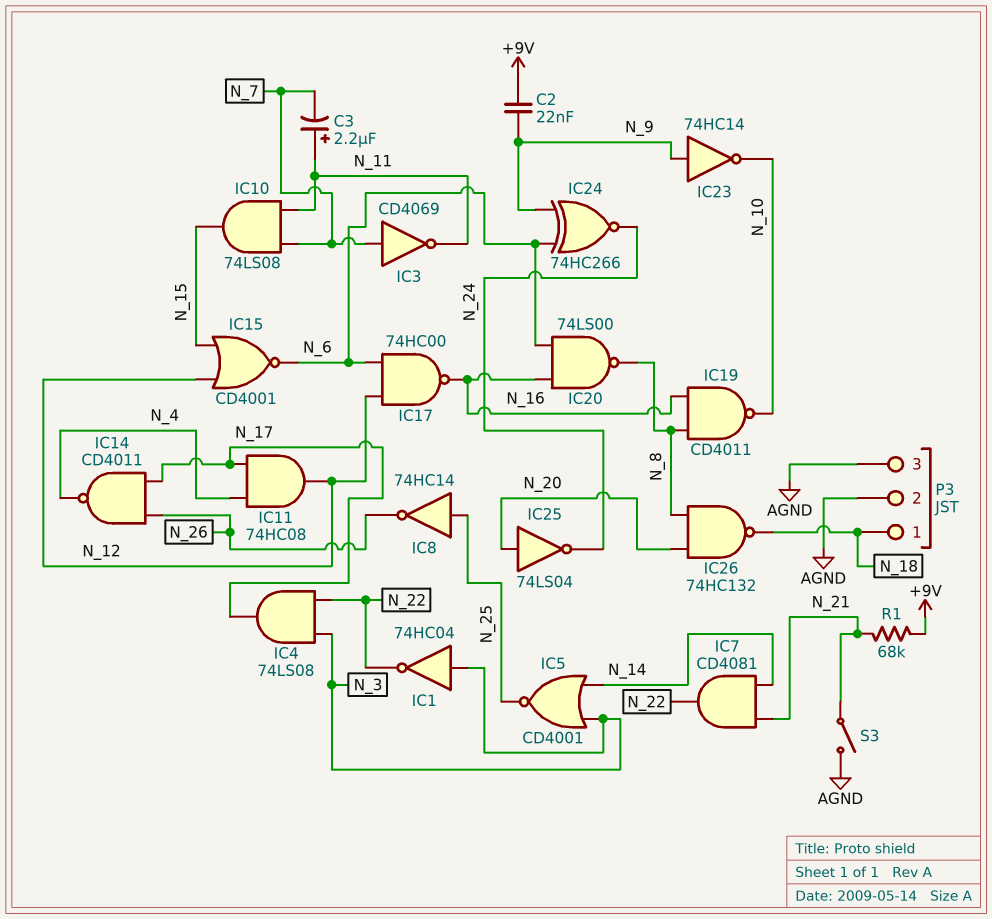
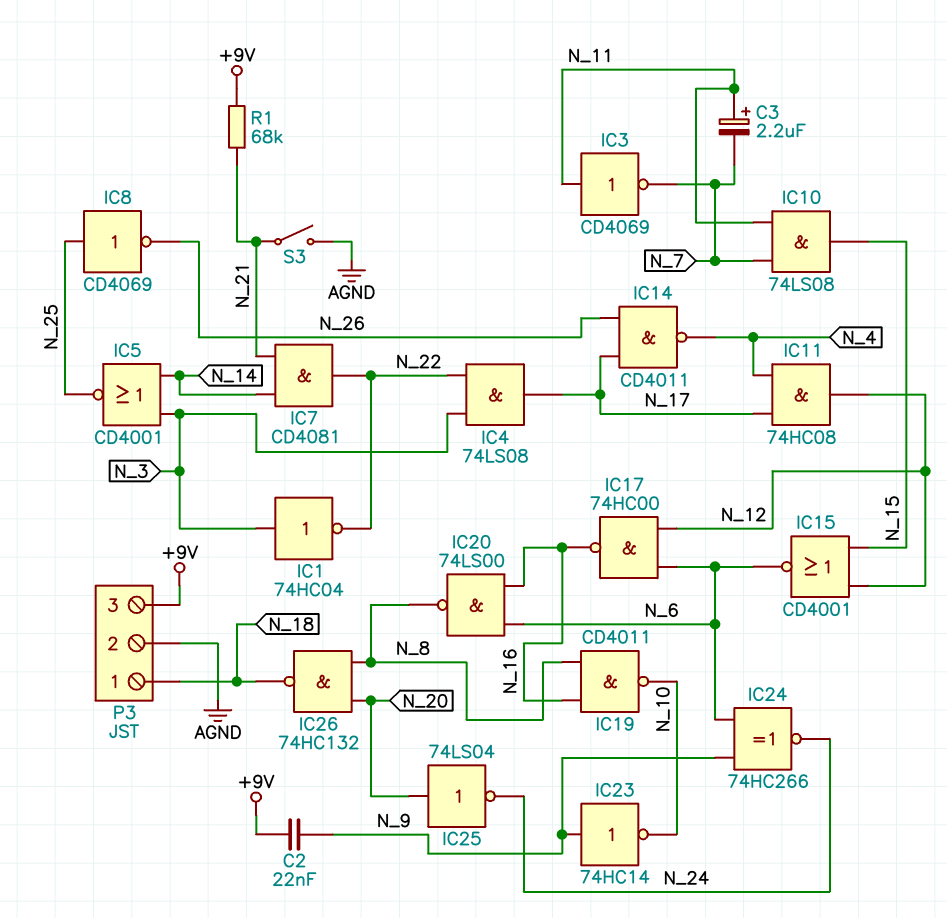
IC3: NOT CD4069 (in N_7, out N_11) -> NOT CD4069 (in N_11, out N_7)
IC8: NOT 74HC14 (in N_25, out N_26) -> NOT CD4069 (in N_25, out N_26)
P3 pin 3: AGND -> +9V

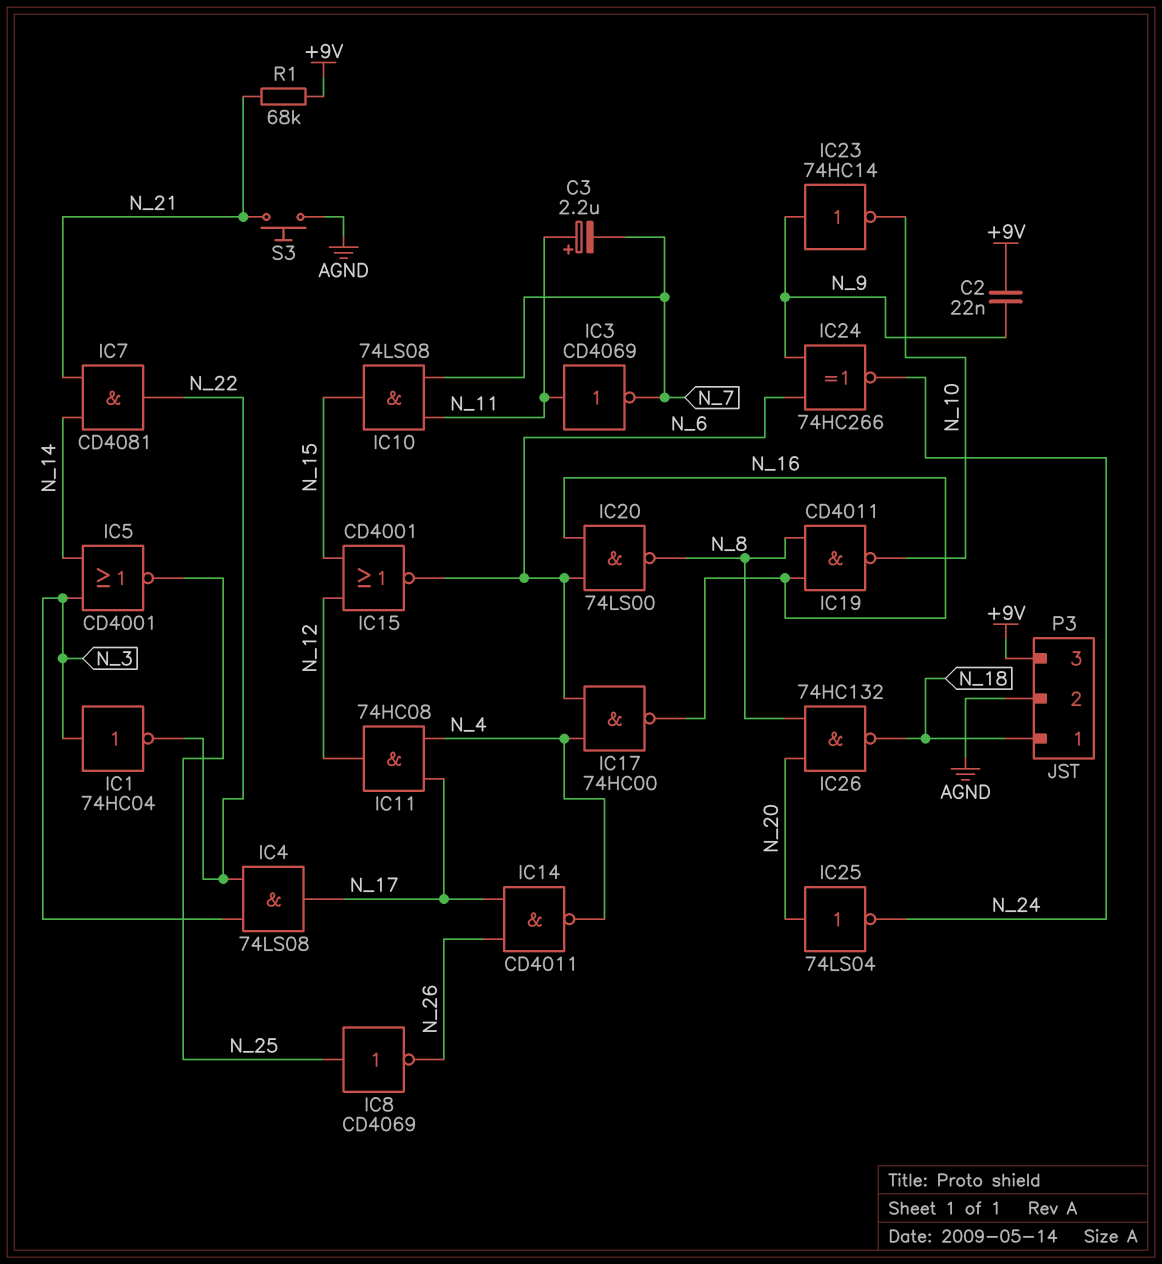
IC17: NAND 74HC00 (in N_6, in N_12, out N_16) -> NAND 74HC00 (in N_4, in N_6, out N_16)
S3: switch (AGND, N_21) -> button (AGND, N_21)

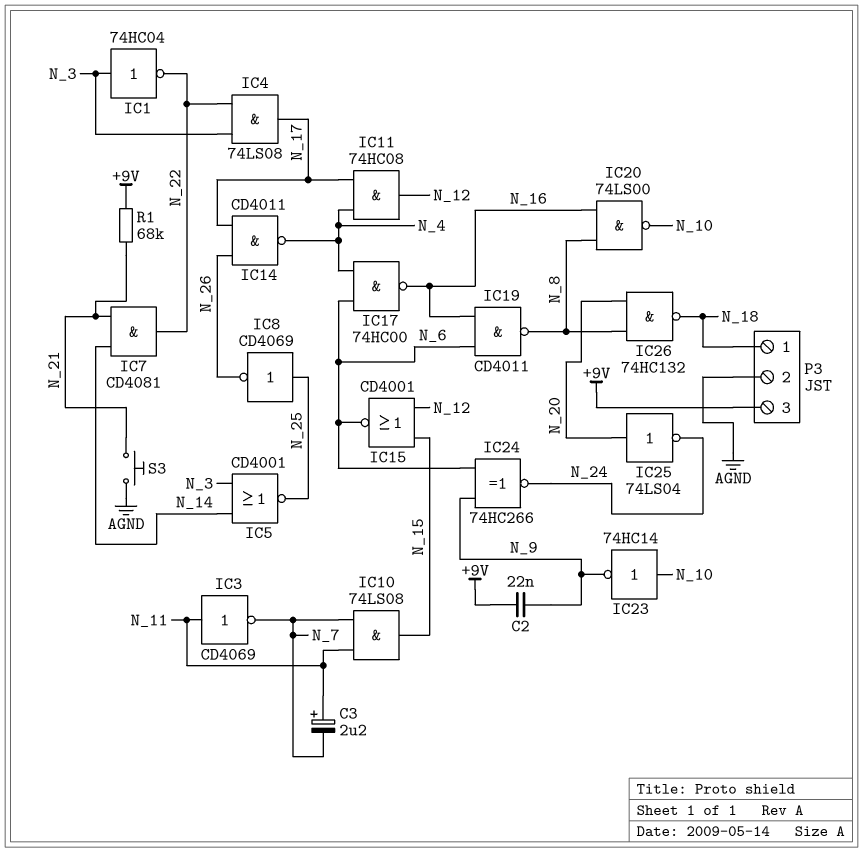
IC19: NAND CD4011 (in N_8, in N_16, out N_10) -> NAND CD4011 (in N_6, in N_16, out N_8)
IC20: NAND 74LS00 (in N_6, in N_16, out N_8) -> NAND 74LS00 (in N_8, in N_16, out N_10)
IC23: NOT 74HC14 (in N_9, out N_10) -> NOT 74HC14 (in N_10, out N_9)

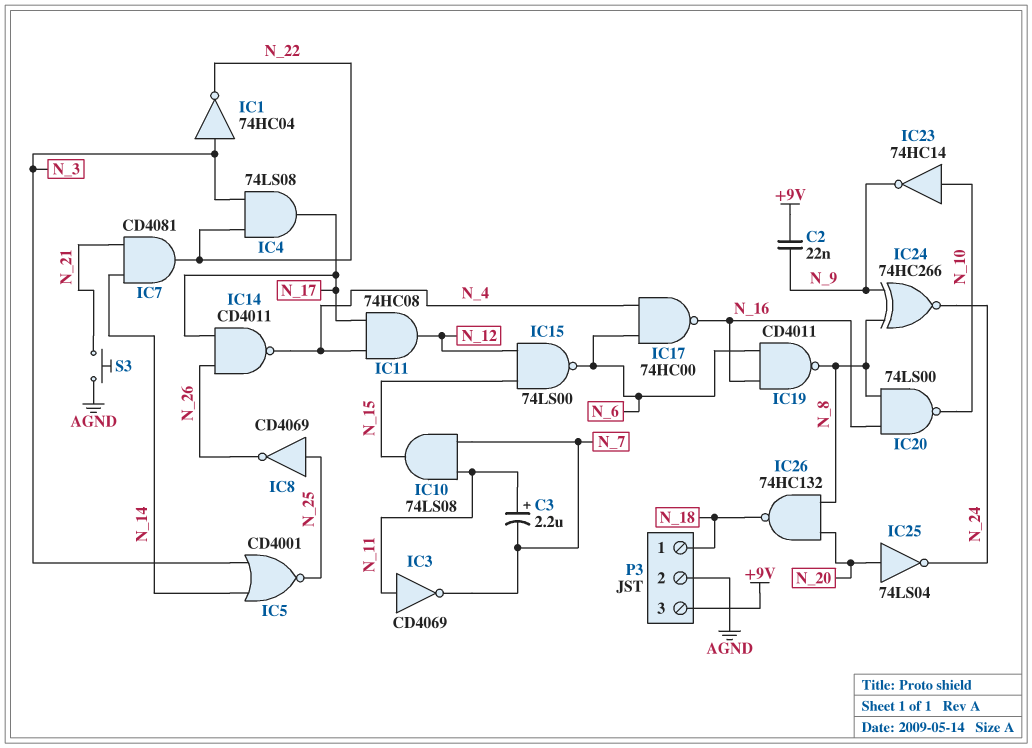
IC15: NOR CD4001 (in N_12, in N_15, out N_6) -> NAND 74LS00 (in N_12, in N_15, out N_6)
IC24: XNOR 74HC266 (in N_6, in N_9, out N_24) -> XNOR 74HC266 (in N_8, in N_9, out N_24)
R1: 68k (+9V, N_21) -> none

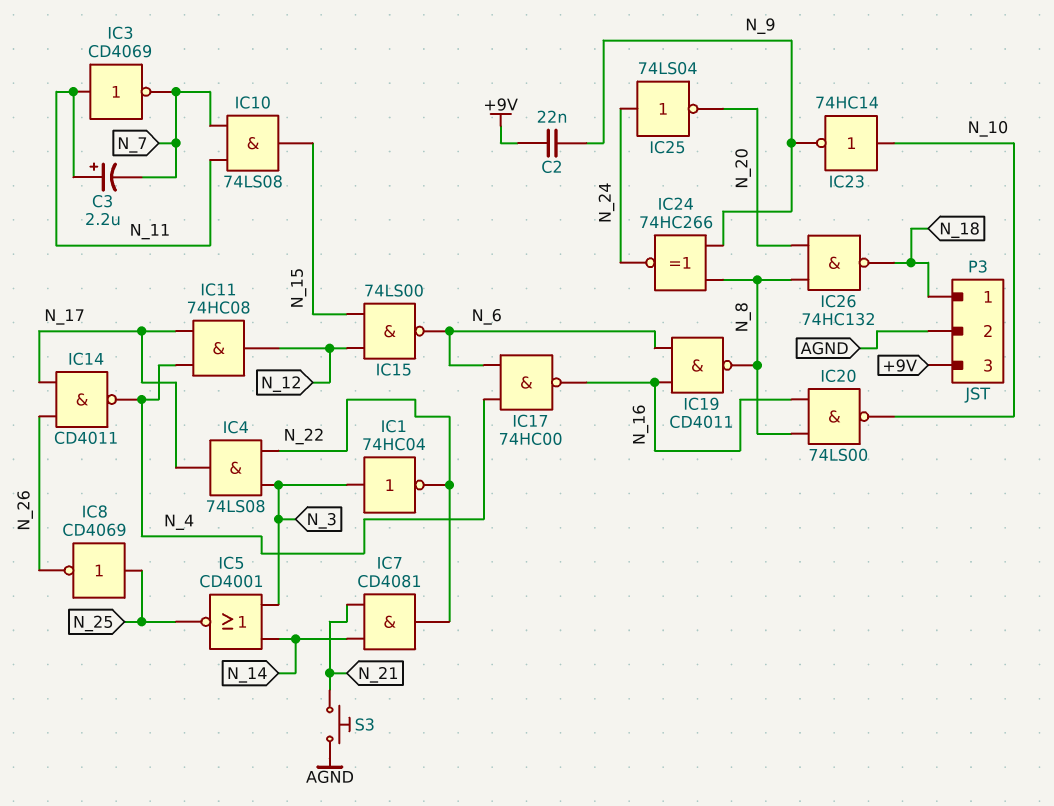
IC25: NOT 74LS04 (in N_20, out N_24) -> NOT 74LS04 (in N_24, out N_20)

